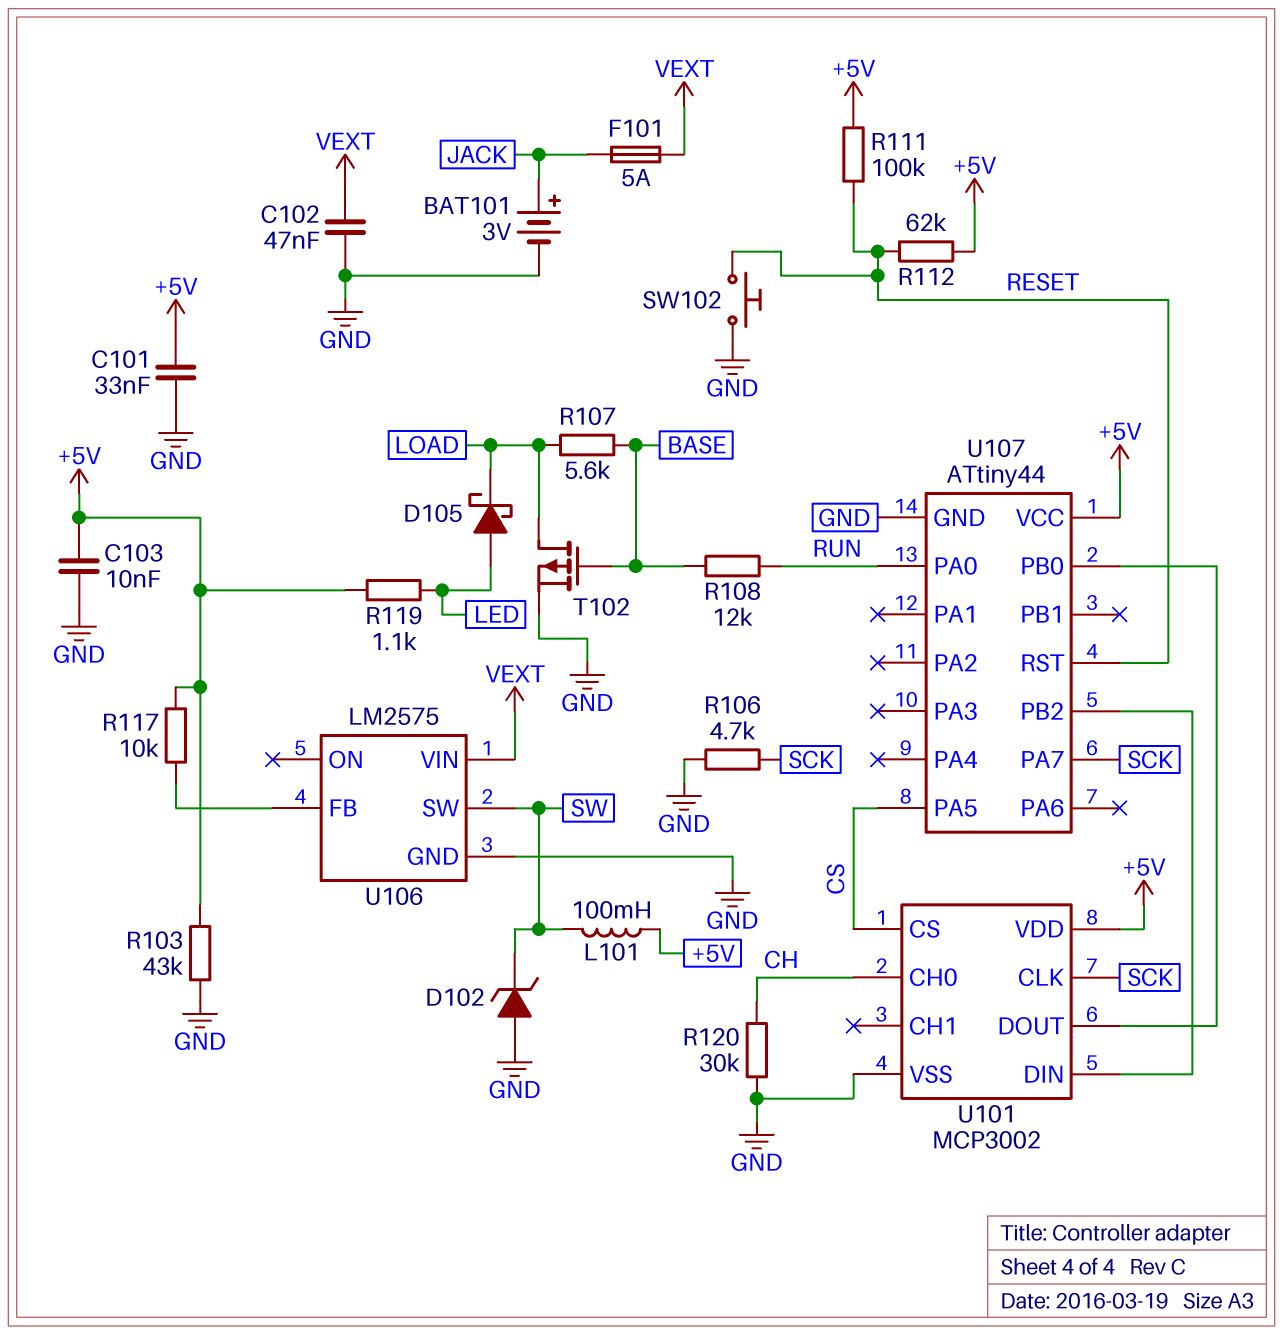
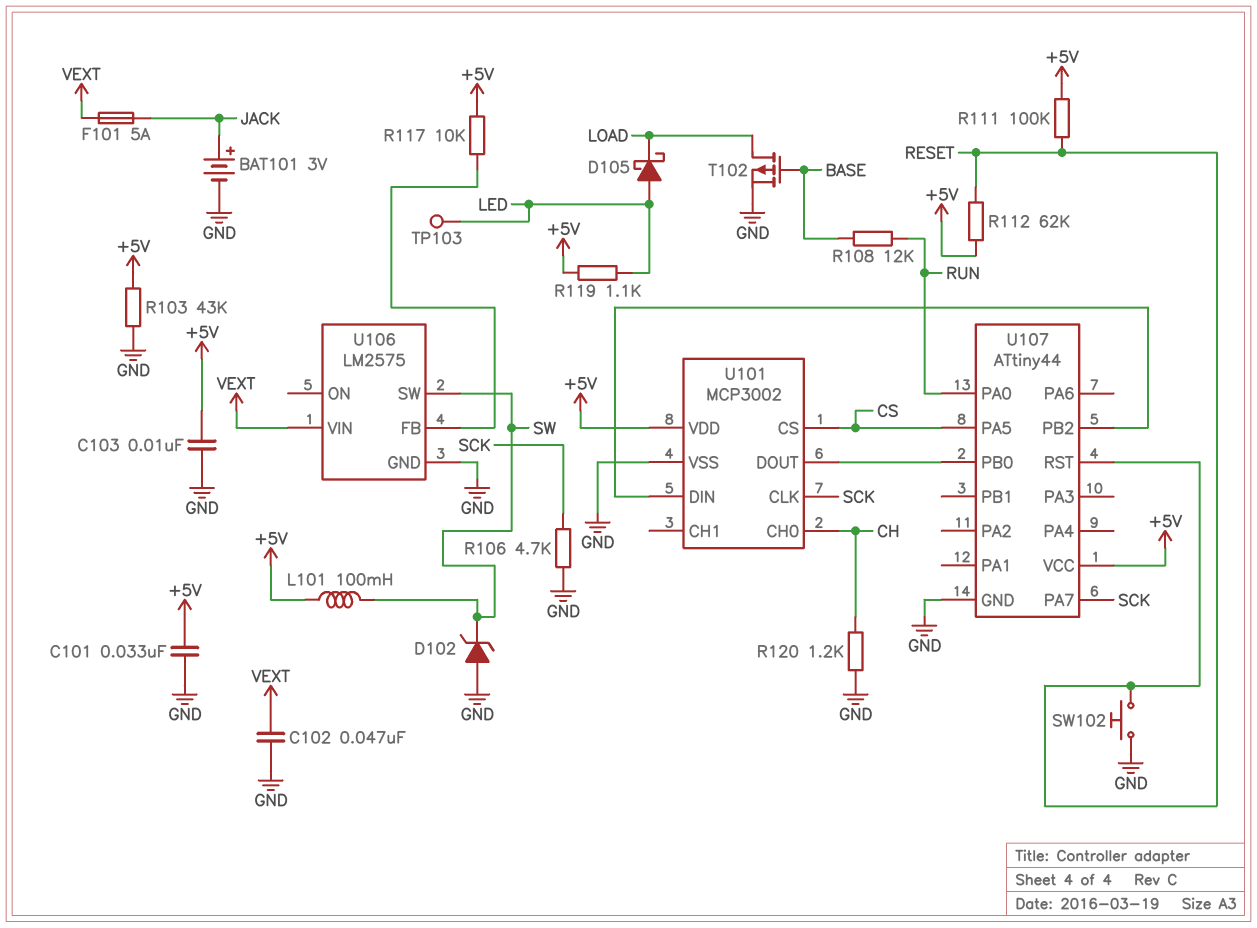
R107: 5.6k (BASE, LOAD) -> none
R120: 30k (CH, GND) -> 1.2k (CH, GND)
TP103: none -> test point (LED)

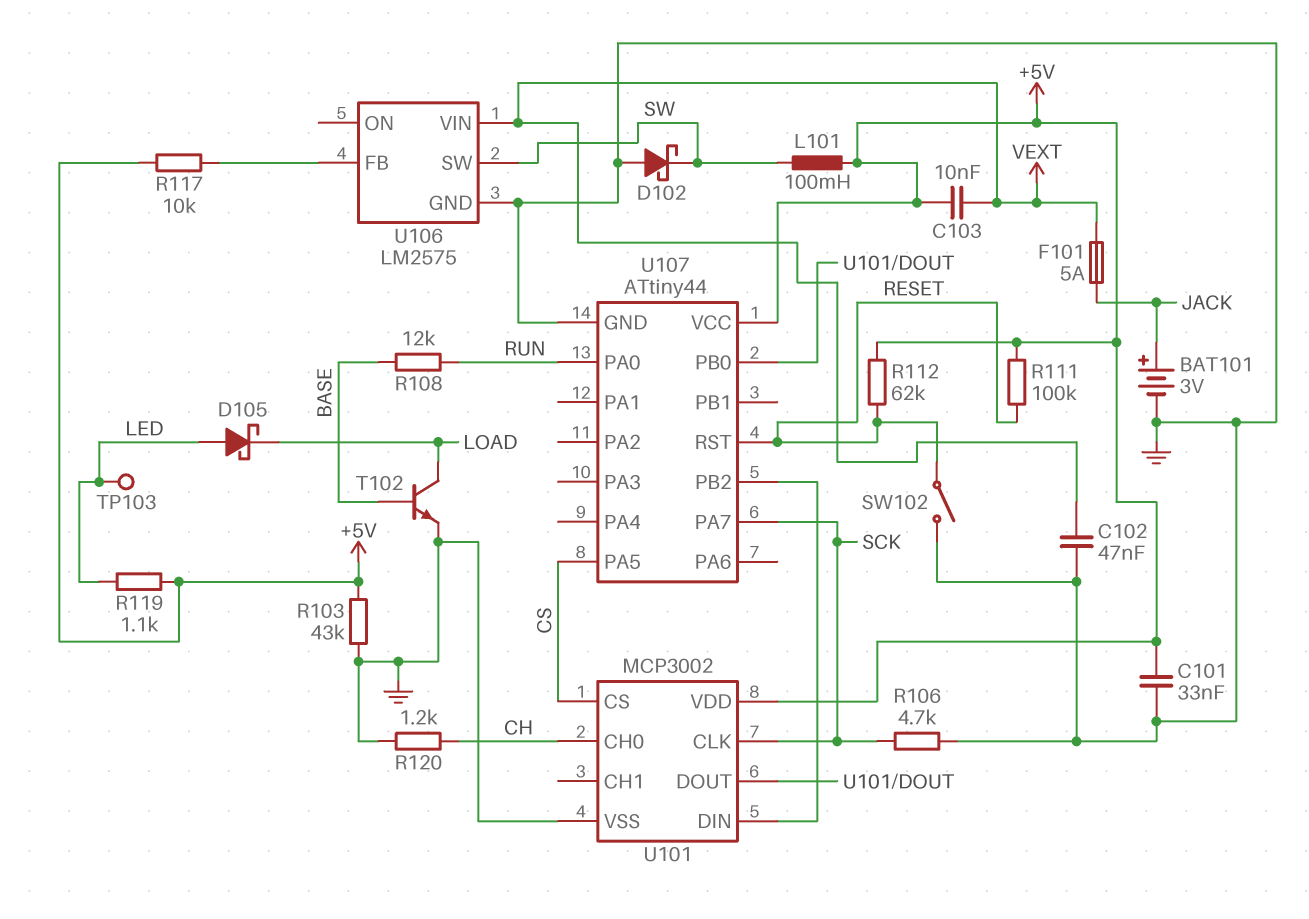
C103: 10nF (+5V, GND) -> 10nF (+5V, VEXT)
D102: zener (A GND, K SW) -> schottky (A GND, K SW)
SW102: button (GND, RESET) -> switch (GND, RESET)
T102: PMOS (G BASE, D LOAD, S GND) -> NPN (B BASE, C LOAD, E GND)

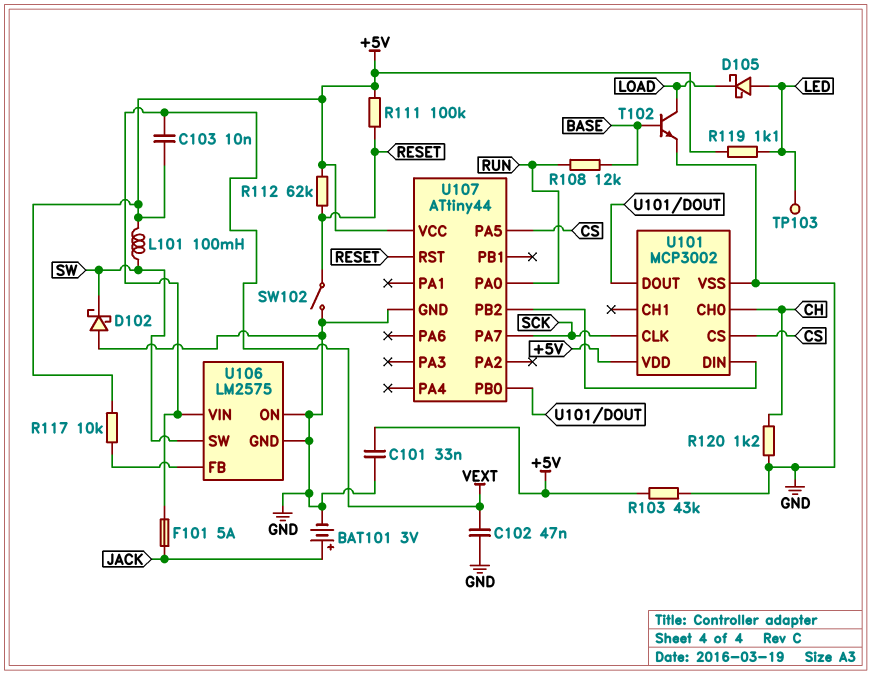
R106: 4.7k (GND, SCK) -> none
U106 pin ON: none -> GND

